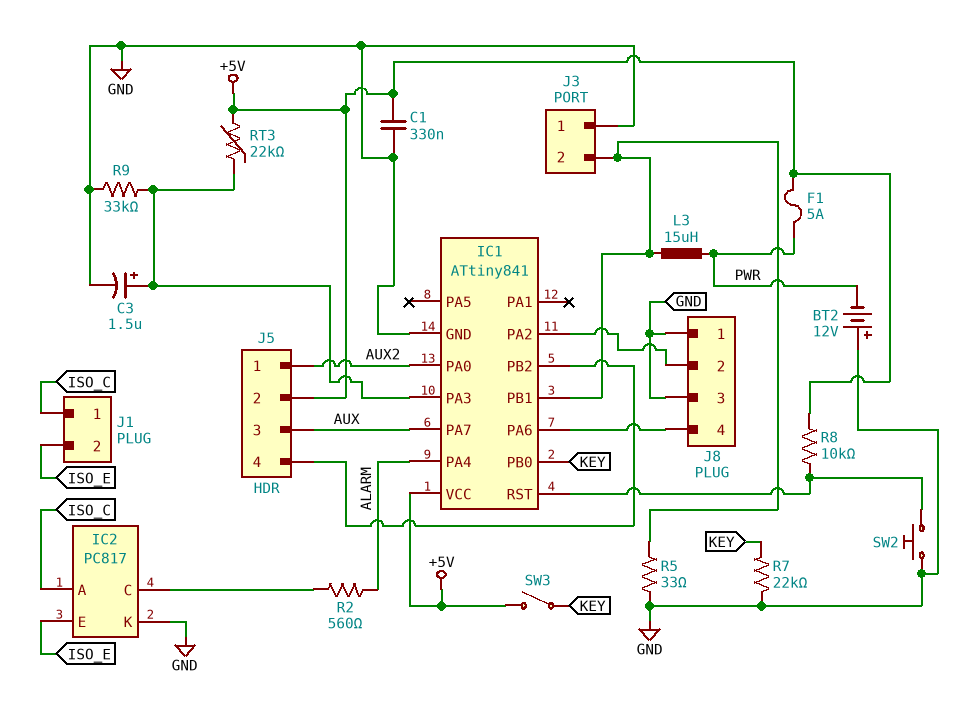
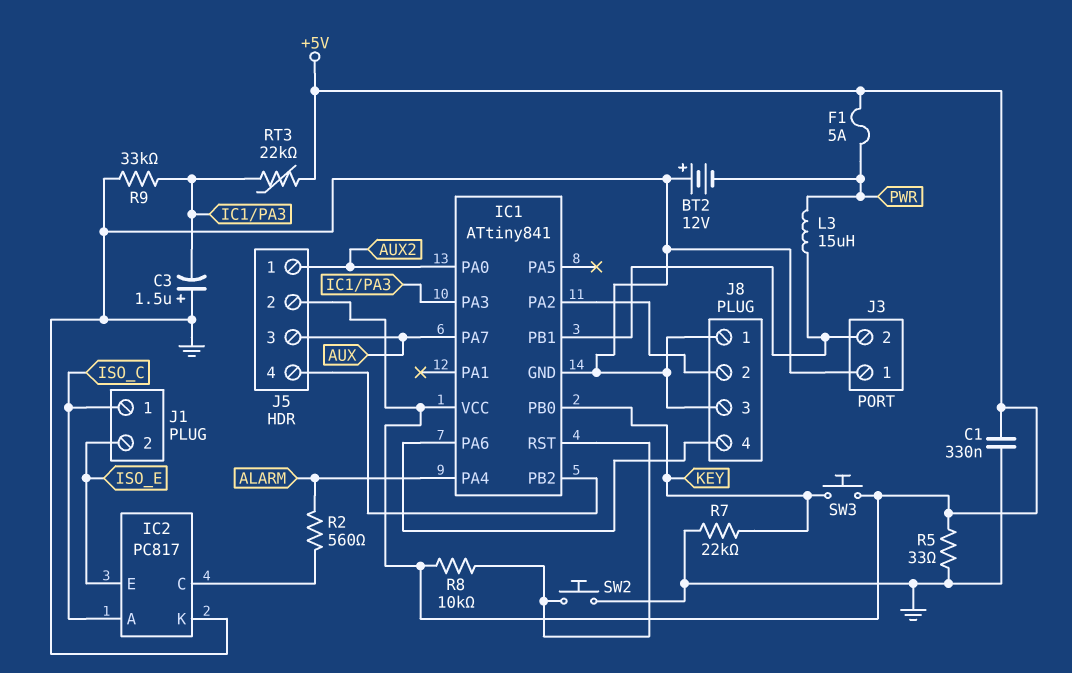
C3: 1.5uF (plus IC1/PA3, minus GND) -> 1.5uF (plus GND, minus IC1/PA3)
R5: 33 (GND, IC1/PB1) -> 33 (+5V, GND)
SW3: switch (+5V, KEY) -> button (+5V, KEY)

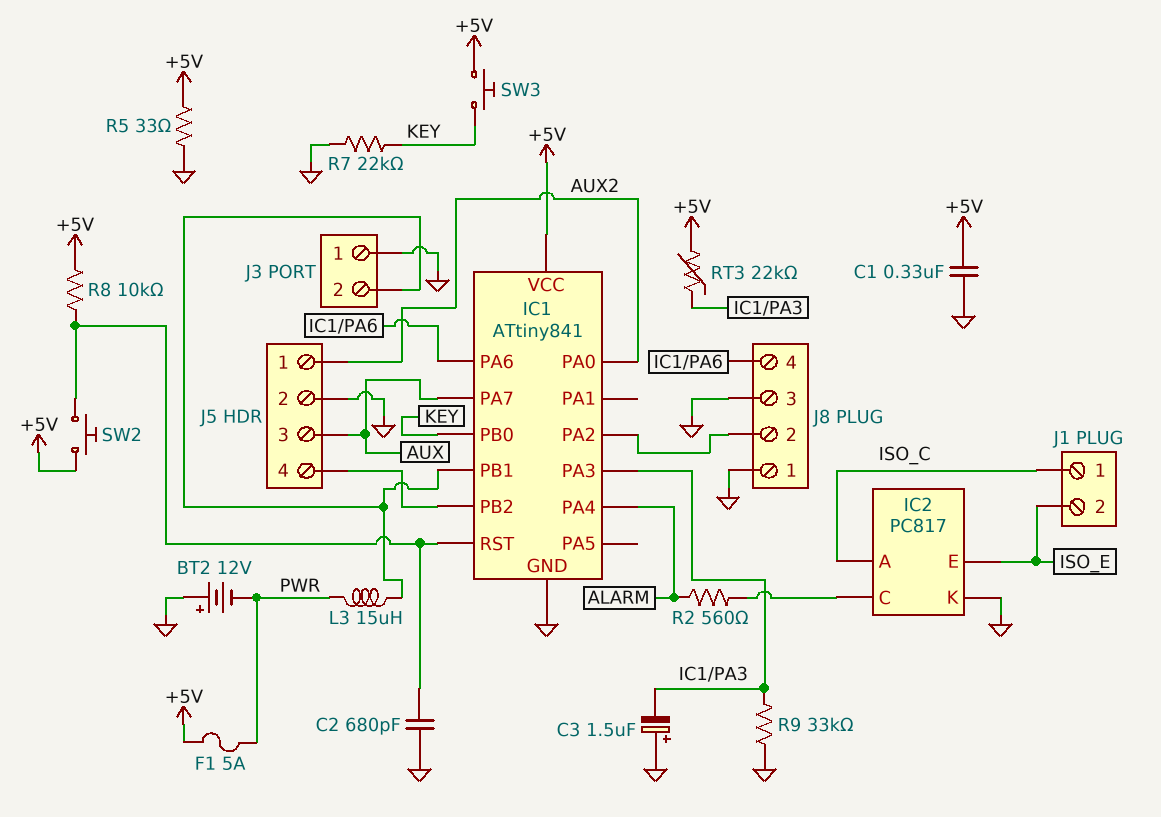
C2: none -> 680pF (GND, IC1/RST)
J5 pin 2: +5V -> GND
SW2: button (GND, IC1/RST) -> button (+5V, IC1/RST)

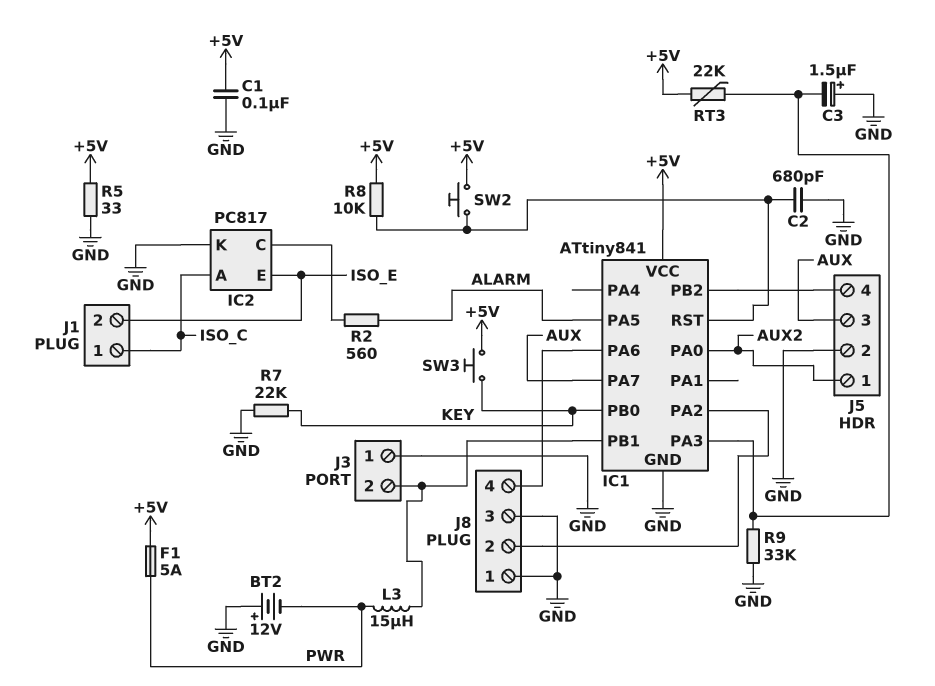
C1: 330nF (+5V, GND) -> 100nF (+5V, GND)
IC1 pin PA4: ALARM -> none
IC1 pin PA5: none -> ALARM

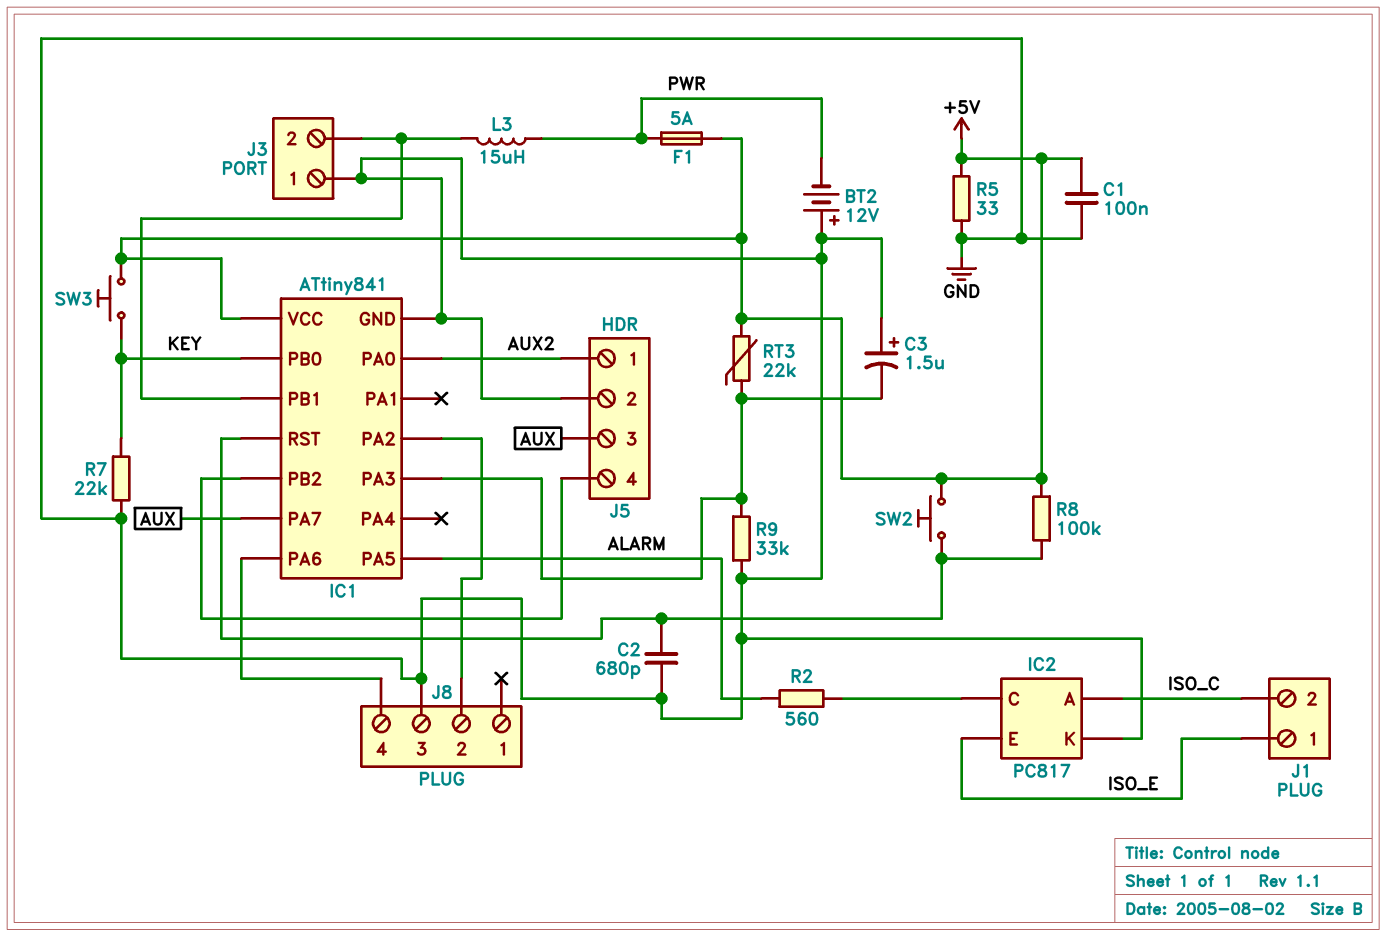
J1 pin 1: ISO_C -> ISO_E
J1 pin 2: ISO_E -> ISO_C
J8 pin 1: GND -> none
R8: 10k (+5V, IC1/RST) -> 100k (+5V, IC1/RST)

